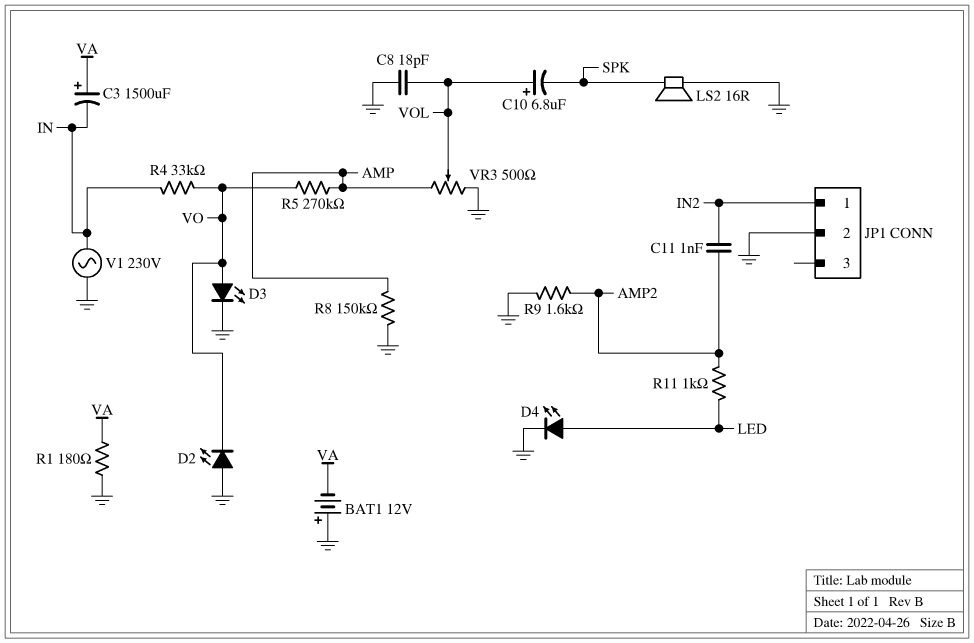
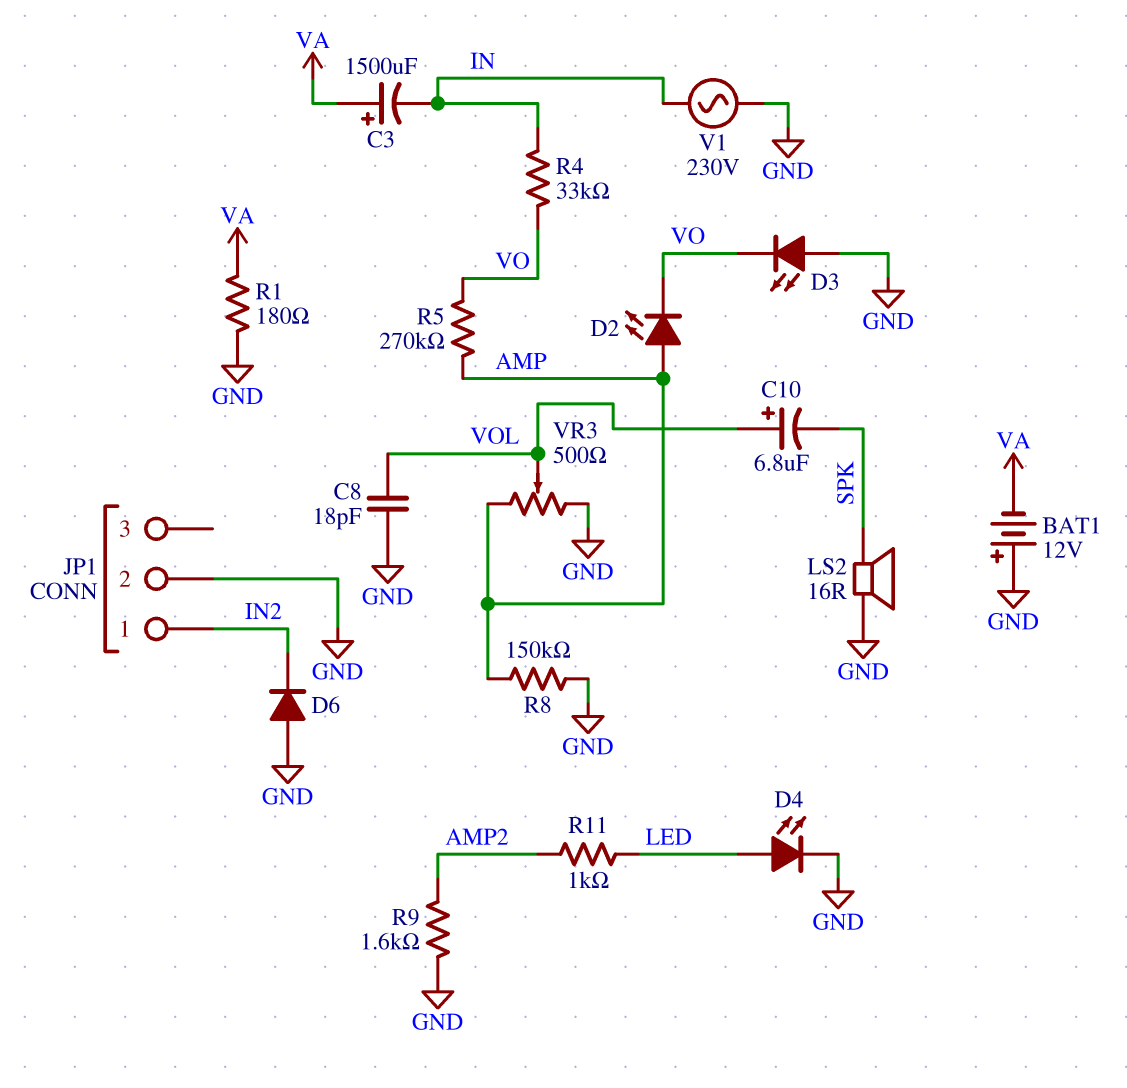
C11: 1nF (AMP2, IN2) -> none
D2: LED (A GND, K VO) -> LED (A AMP, K VO)
D3: LED (A VO, K GND) -> LED (A GND, K VO)
D6: none -> diode (A GND, K IN2)

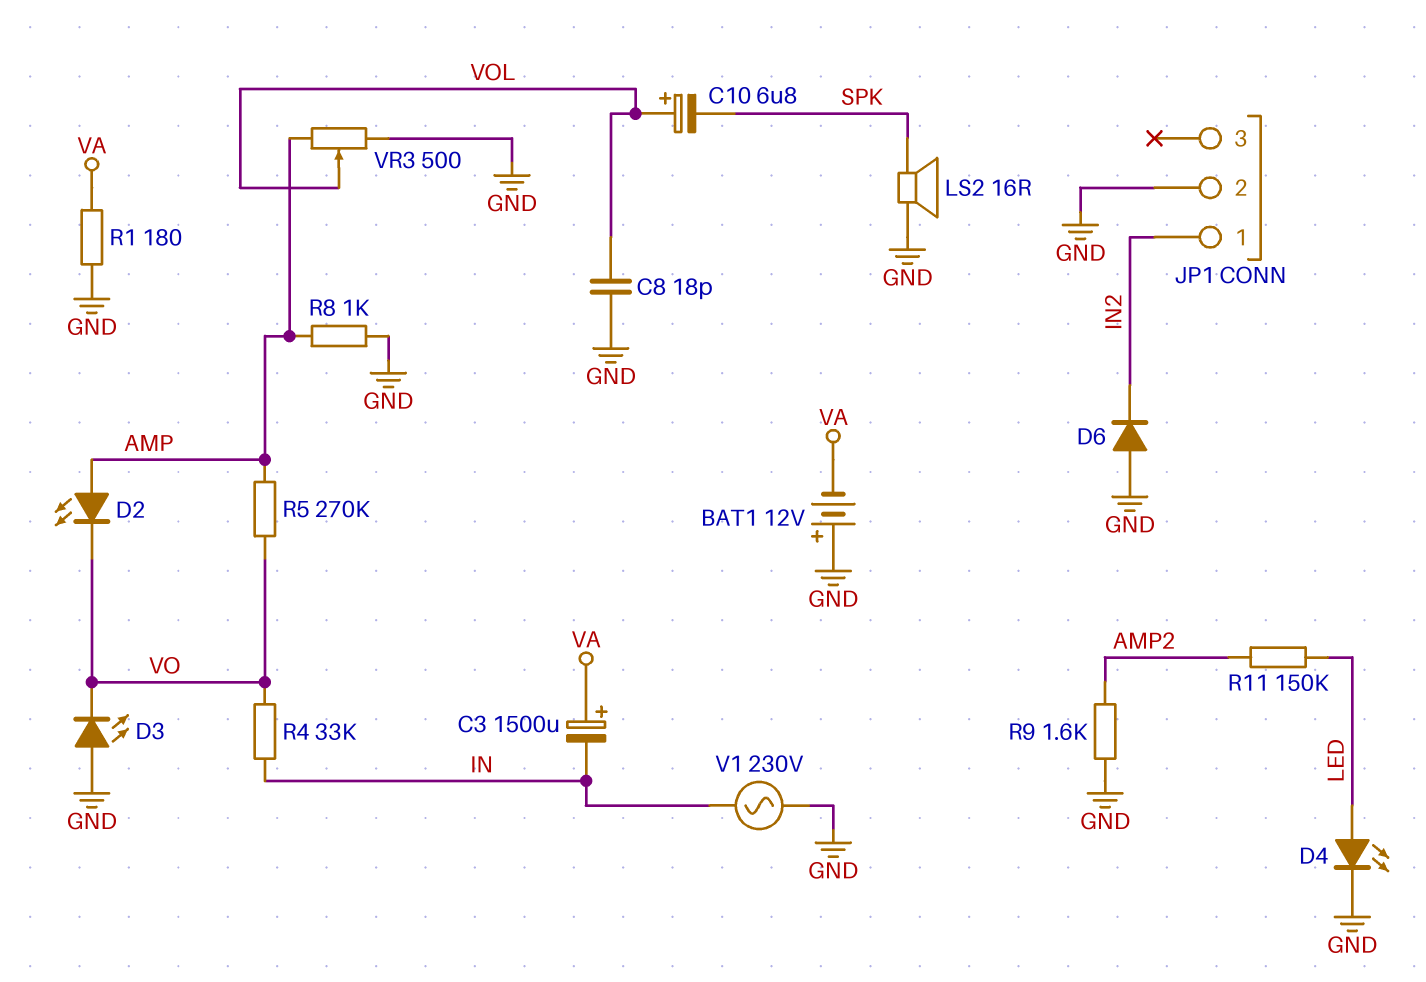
R8: 150k (AMP, GND) -> 1k (AMP, GND)
R11: 1k (AMP2, LED) -> 150k (AMP2, LED)

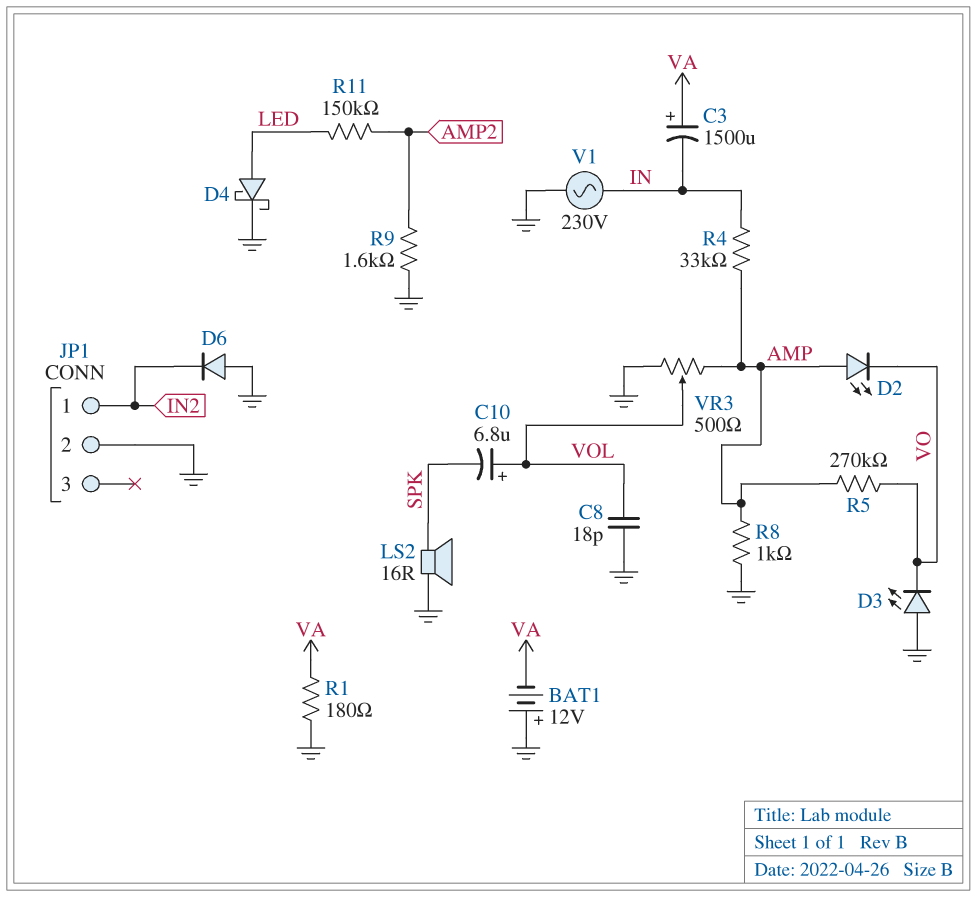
D4: LED (A LED, K GND) -> schottky (A LED, K GND)
R4: 33k (IN, VO) -> 33k (AMP, IN)

